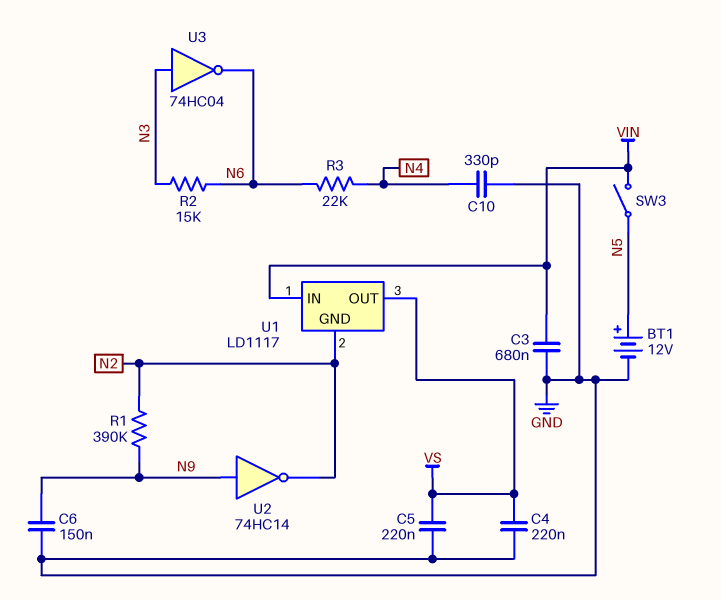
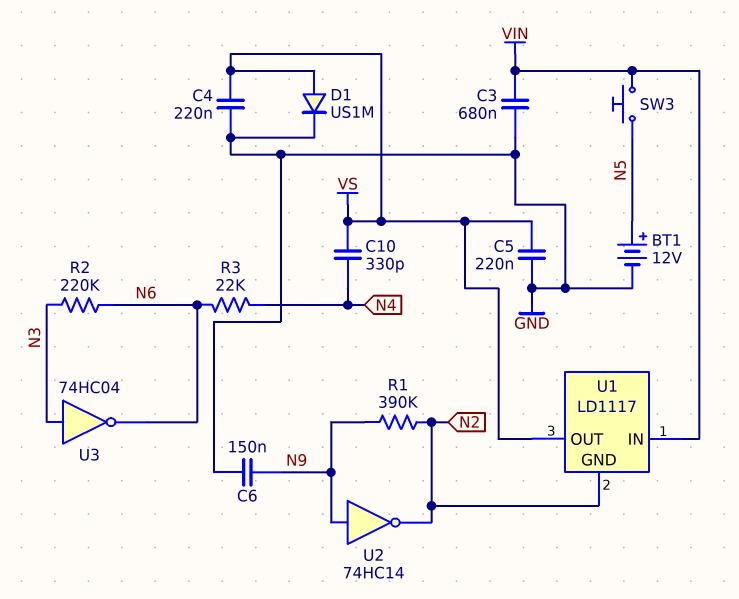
C10: 330pF (GND, N4) -> 330pF (N4, VS)
D1: none -> diode US1M (A VS, K GND)
R2: 15k (N3, N6) -> 220k (N3, N6)
SW3: switch (N5, VIN) -> button (N5, VIN)

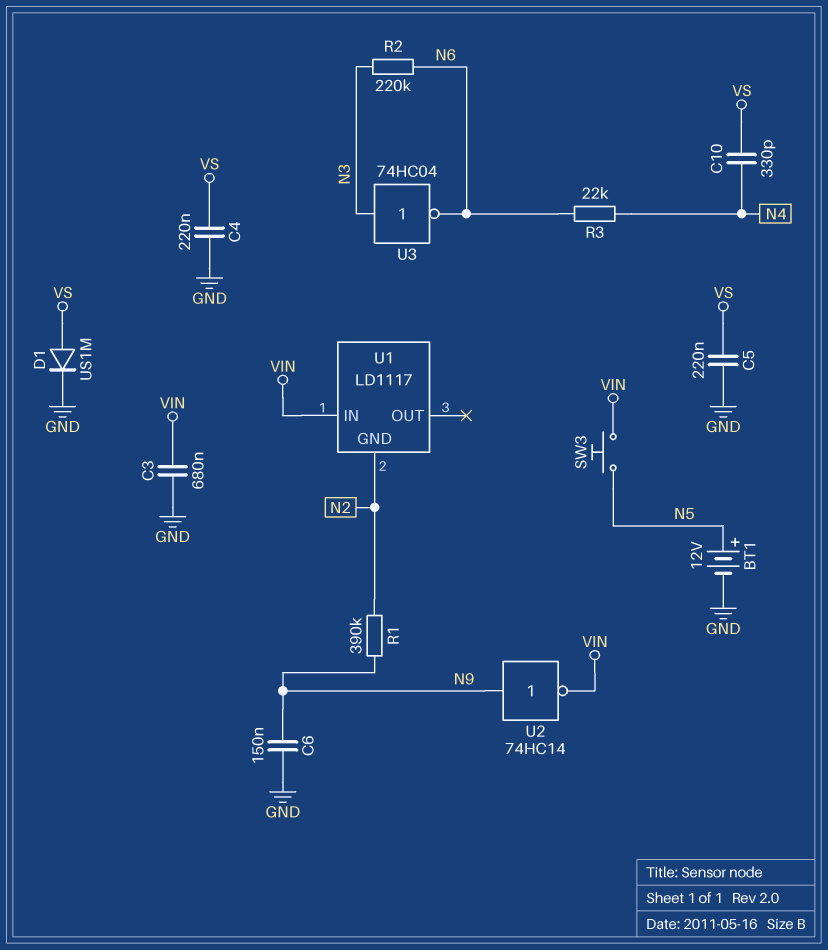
U1 pin OUT: VS -> none
U2: NOT 74HC14 (in N9, out N2) -> NOT 74HC14 (in N9, out VIN)

